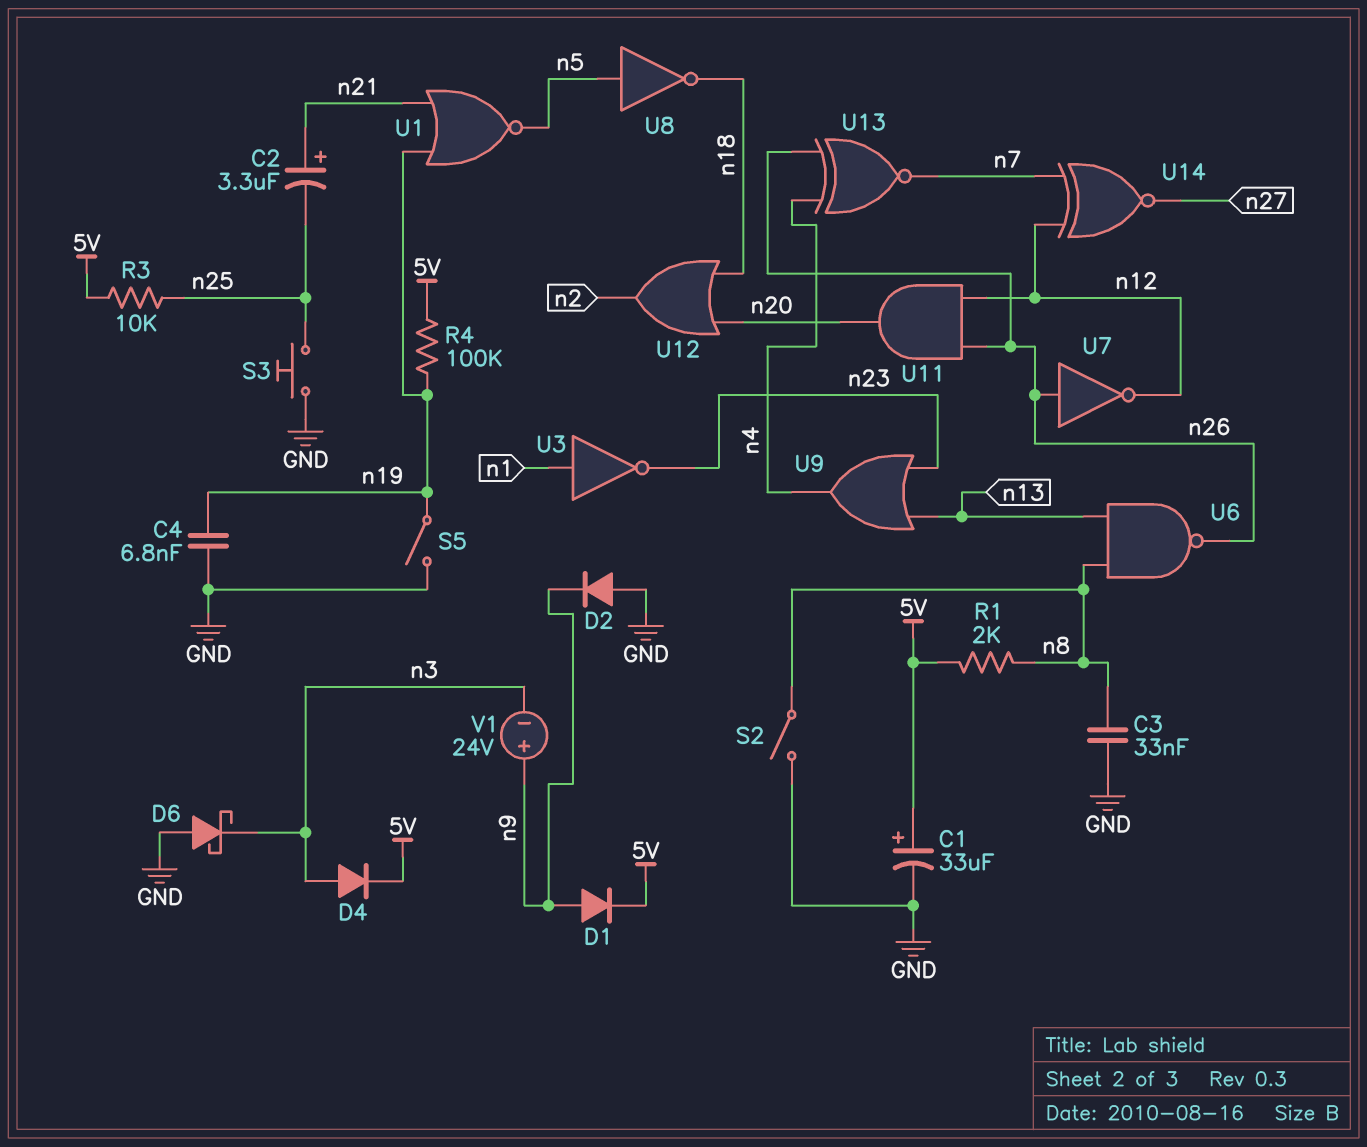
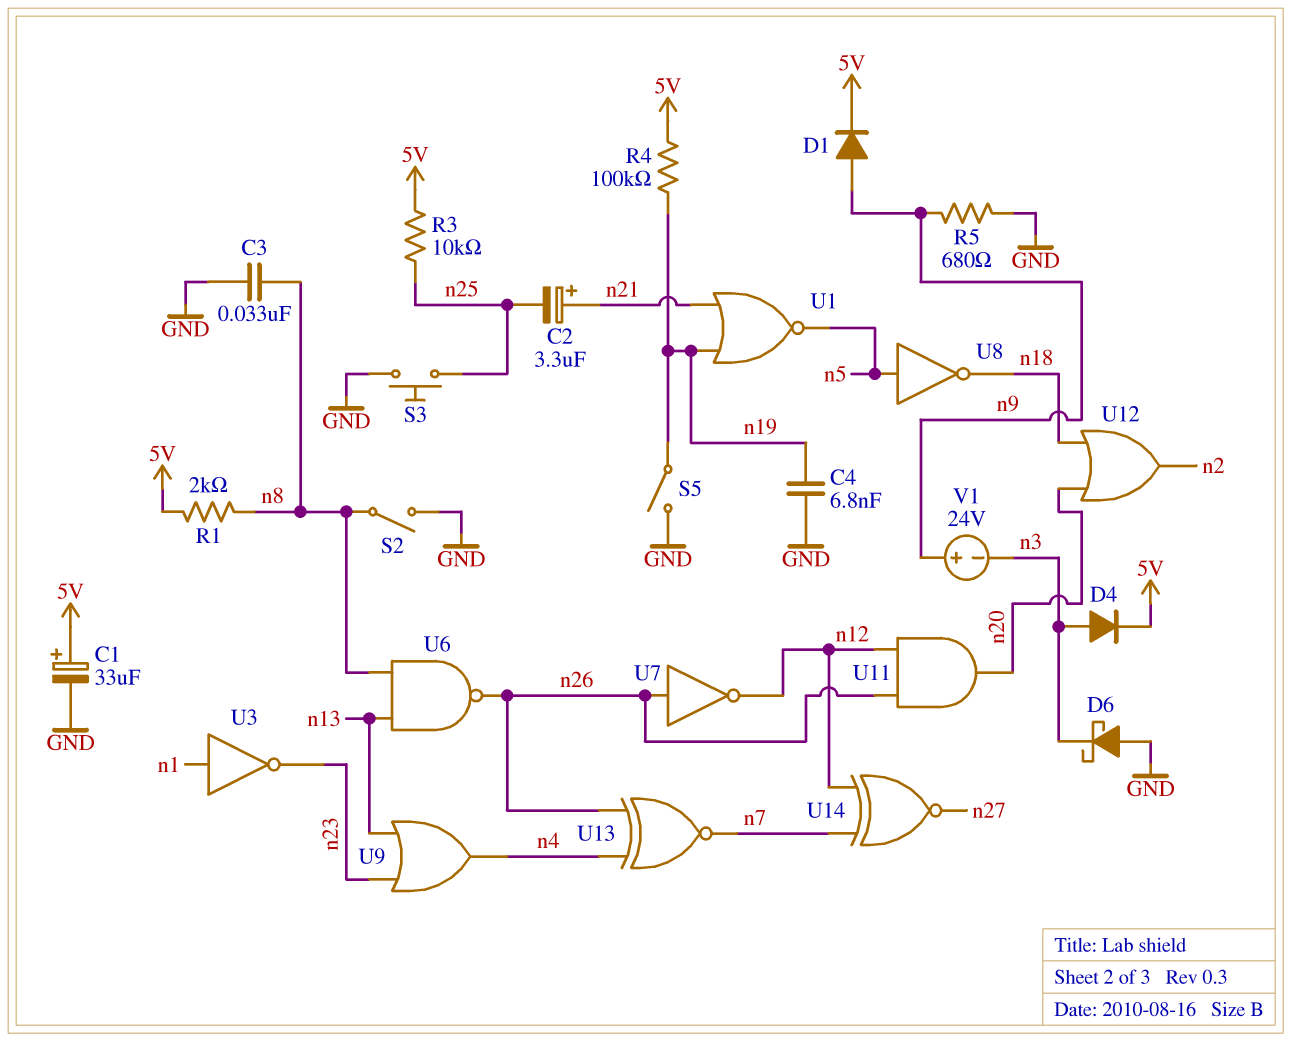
D2: diode (A GND, K n9) -> none
R5: none -> 680 (GND, n9)

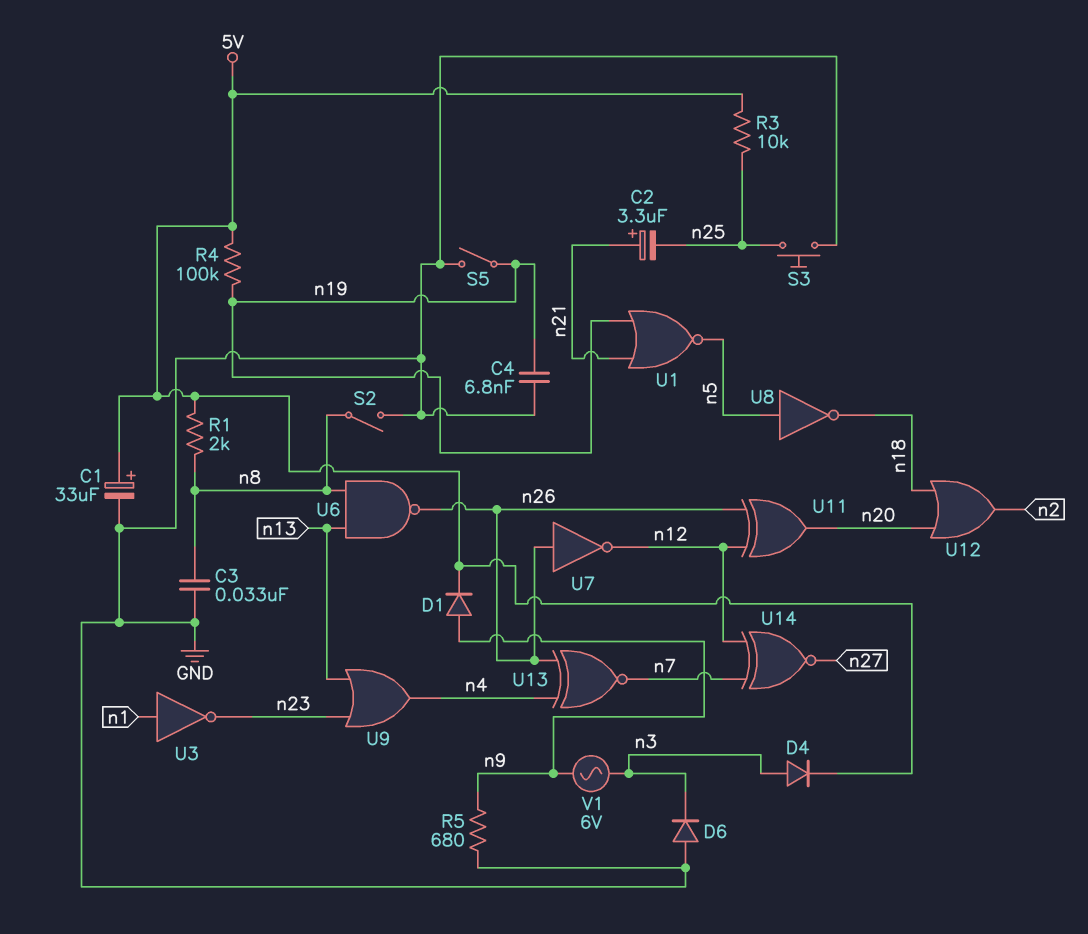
D6: schottky (A GND, K n3) -> diode (A GND, K n3)
U11: AND (in n12, in n26, out n20) -> XOR (in n12, in n26, out n20)
V1: 24V (plus n9, minus n3) -> AC 6V (n3, n9)

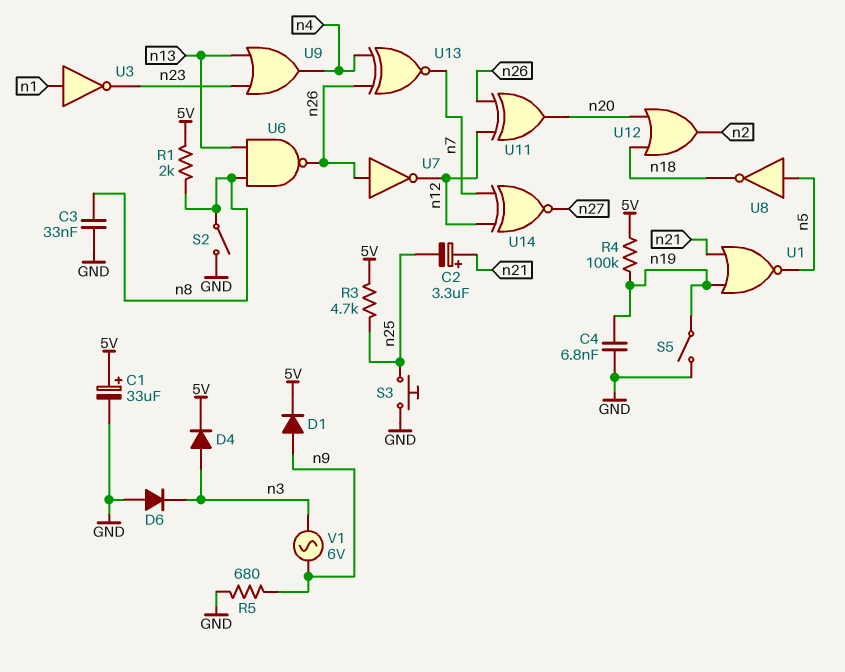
R3: 10k (5V, n25) -> 4.7k (5V, n25)

